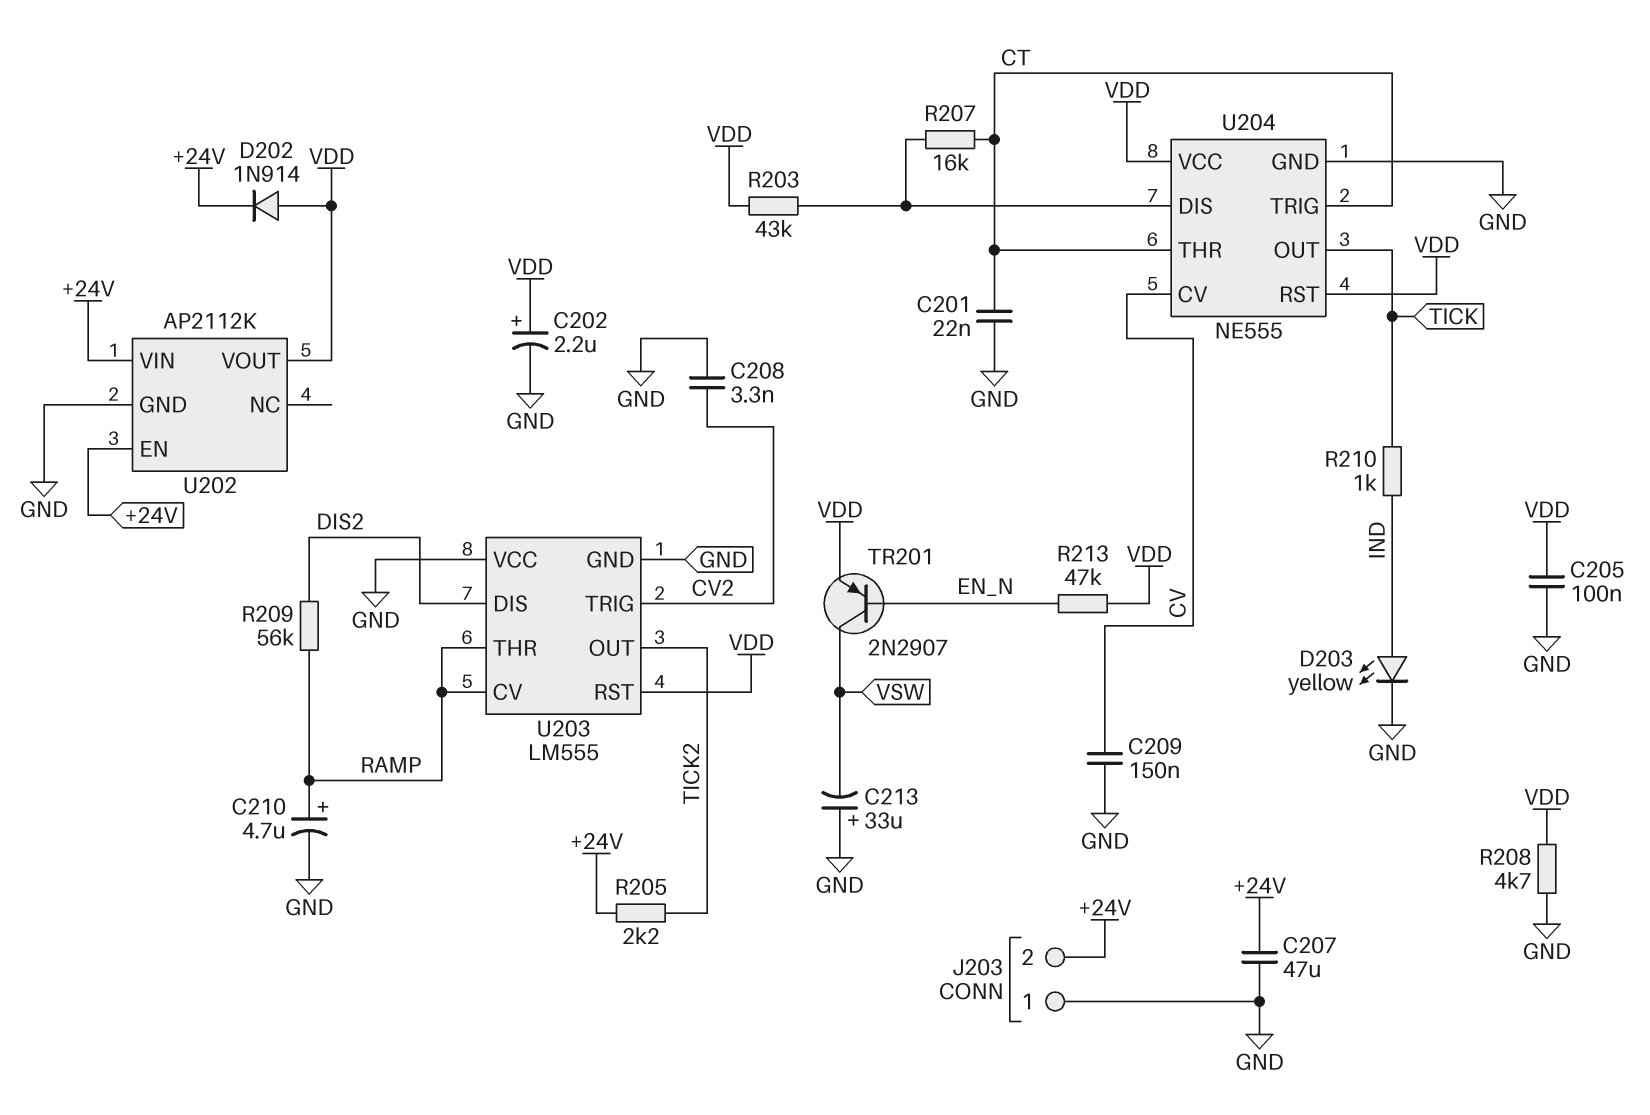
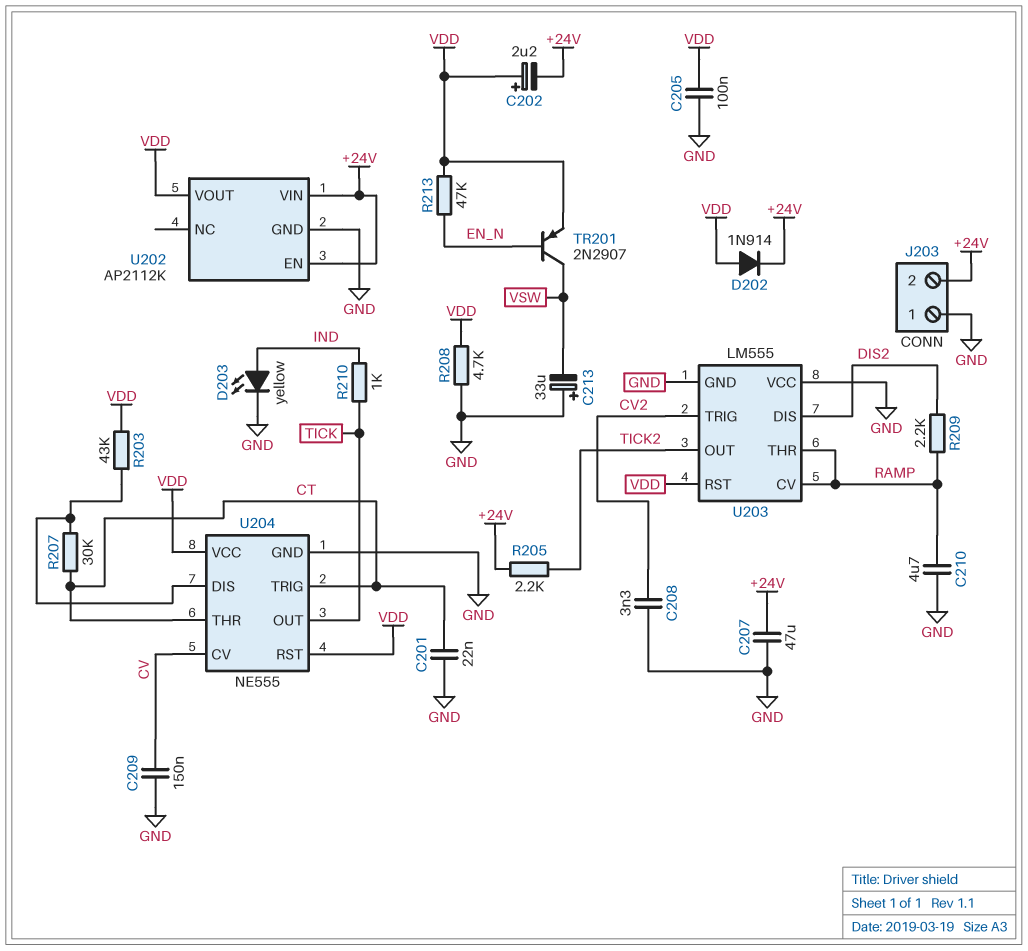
C202: 2.2uF (plus VDD, minus GND) -> 2.2uF (plus VDD, minus +24V)
C210: 4.7uF (plus RAMP, minus GND) -> 4.7uF (GND, RAMP)
R207: 16k (CT, U204/DIS) -> 30k (CT, U204/DIS)
R209: 56k (DIS2, RAMP) -> 2.2k (DIS2, RAMP)

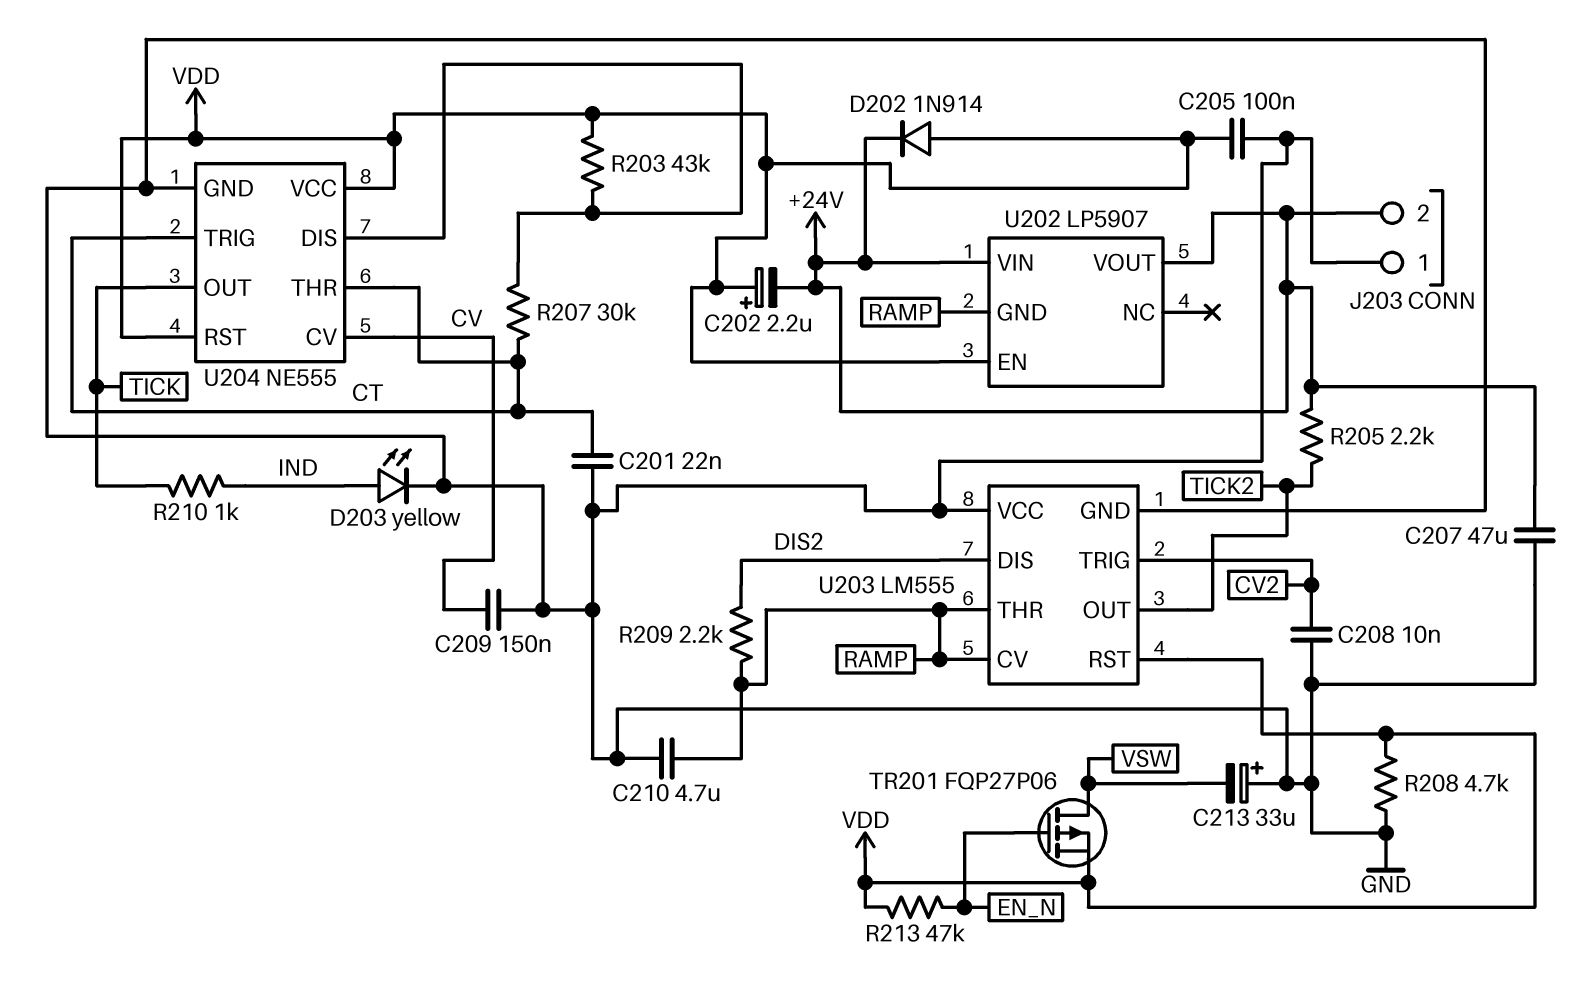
C208: 3.3nF (CV2, GND) -> 10nF (CV2, GND)
TR201: PNP 2N2907 (B EN_N, C VSW, E VDD) -> PMOS FQP27P06 (G EN_N, D VSW, S VDD)
U202: AP2112K -> LP5907
U202 pin EN: +24V -> VDD
U202 pin GND: GND -> RAMP
U202 pin VOUT: VDD -> +24V

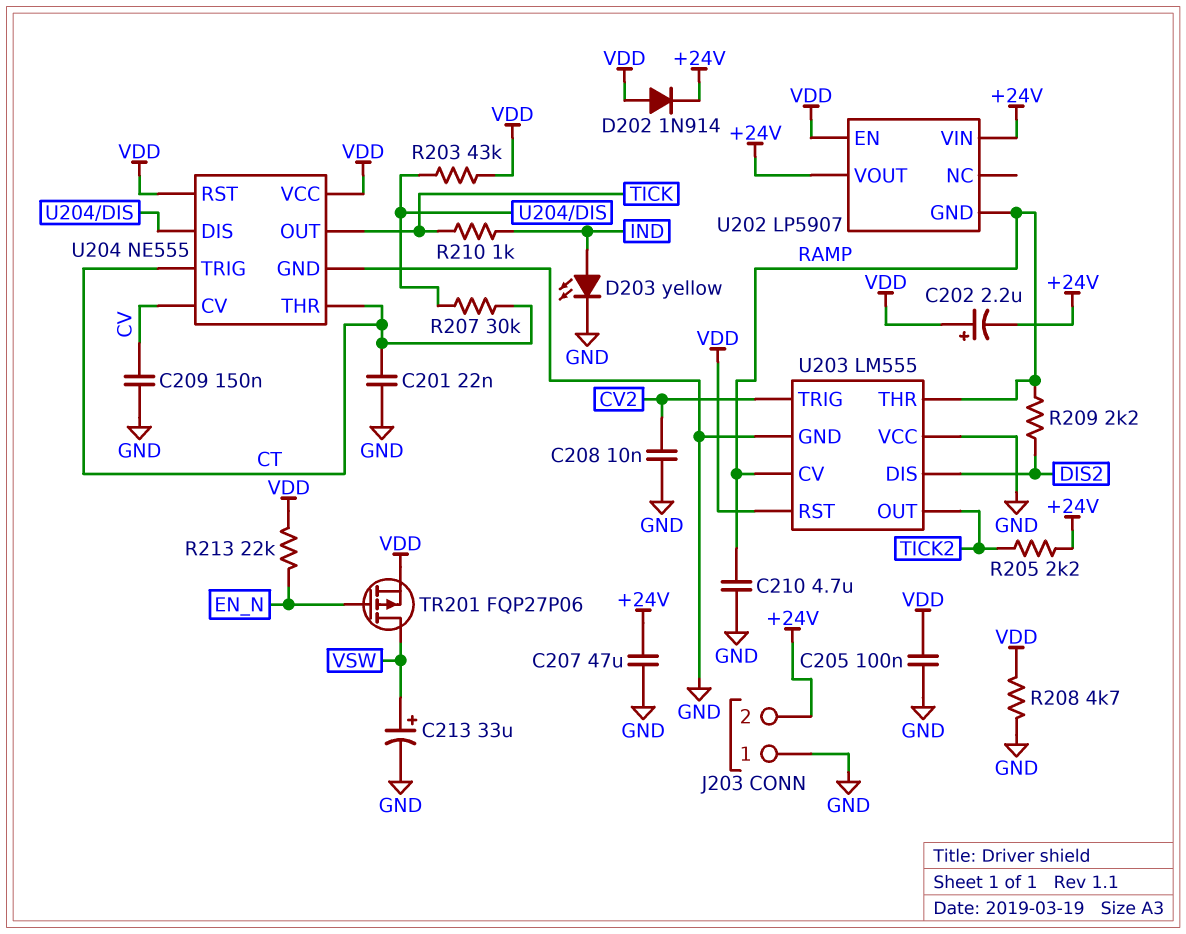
C213: 33uF (plus GND, minus VSW) -> 33uF (plus VSW, minus GND)
R213: 47k (EN_N, VDD) -> 22k (EN_N, VDD)

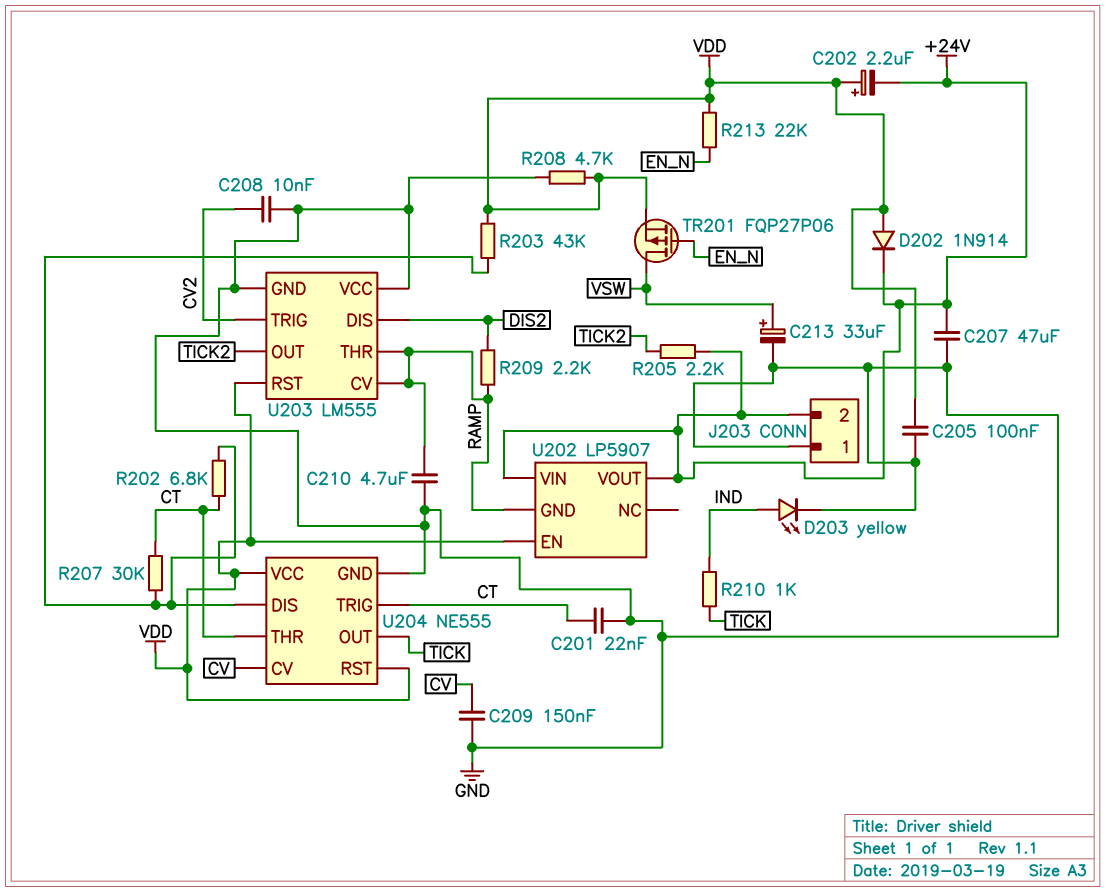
R202: none -> 6.8k (CT, U204/DIS)

